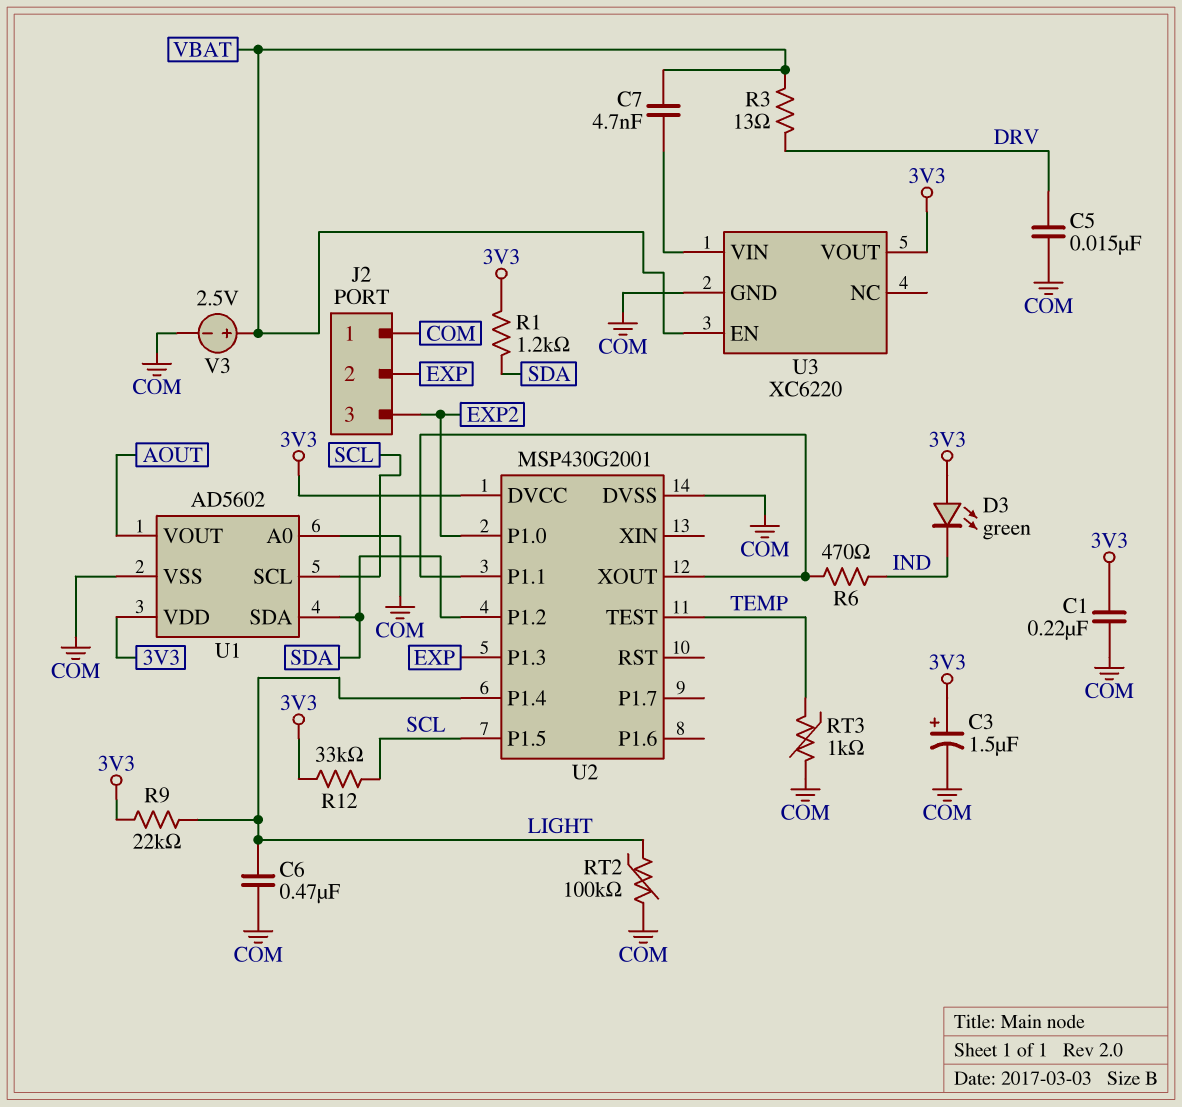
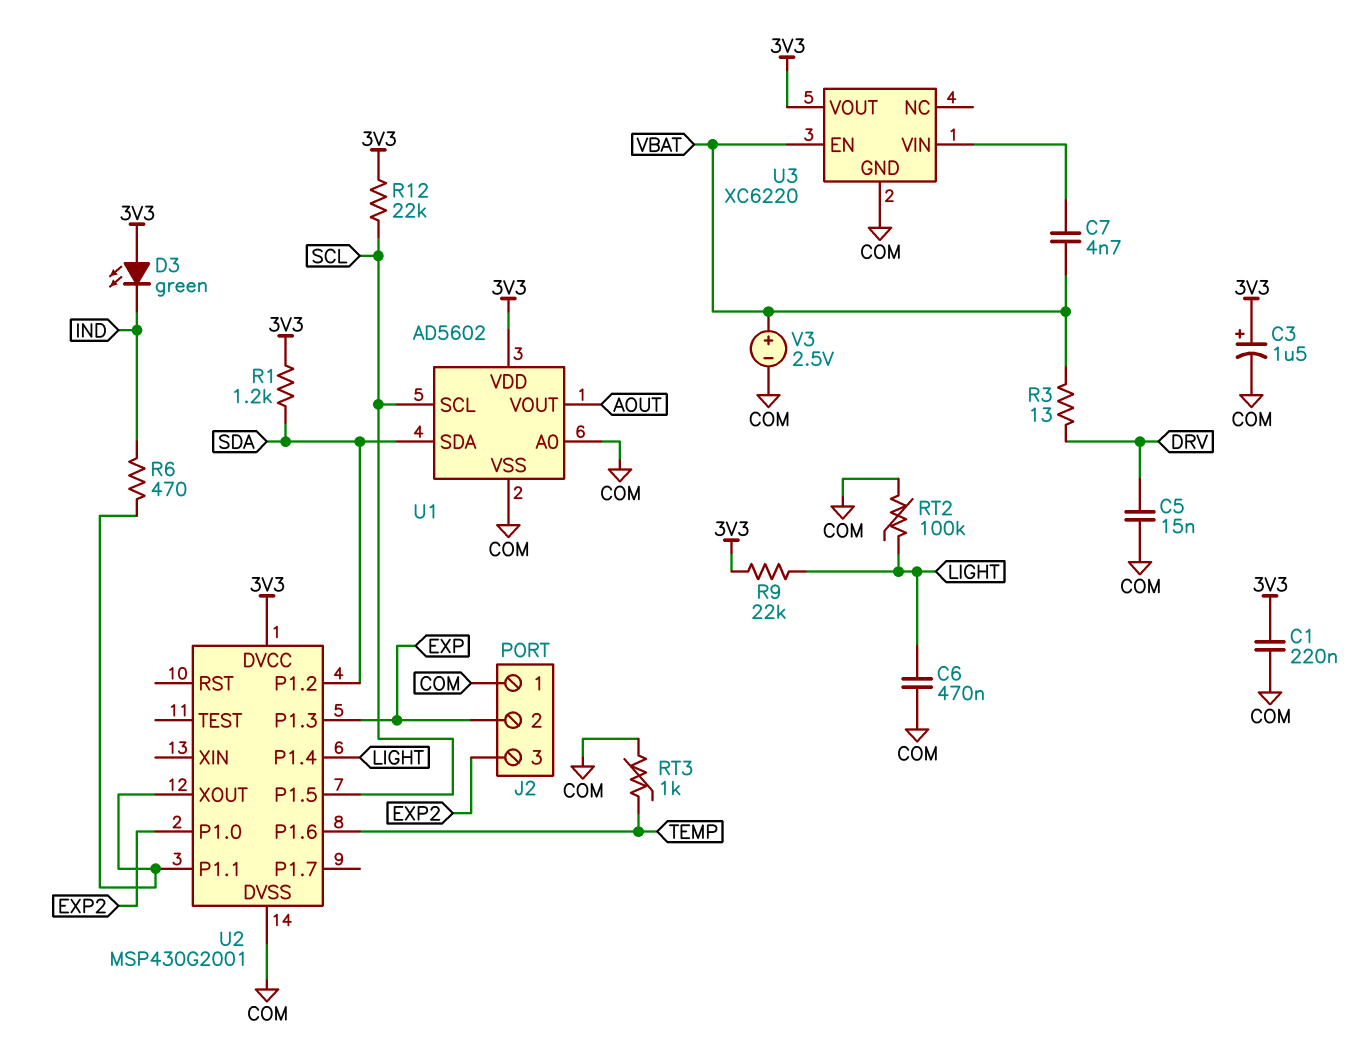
R12: 33k (3V3, SCL) -> 22k (3V3, SCL)
U2 pin P1.6: none -> TEMP
U2 pin TEST: TEMP -> none

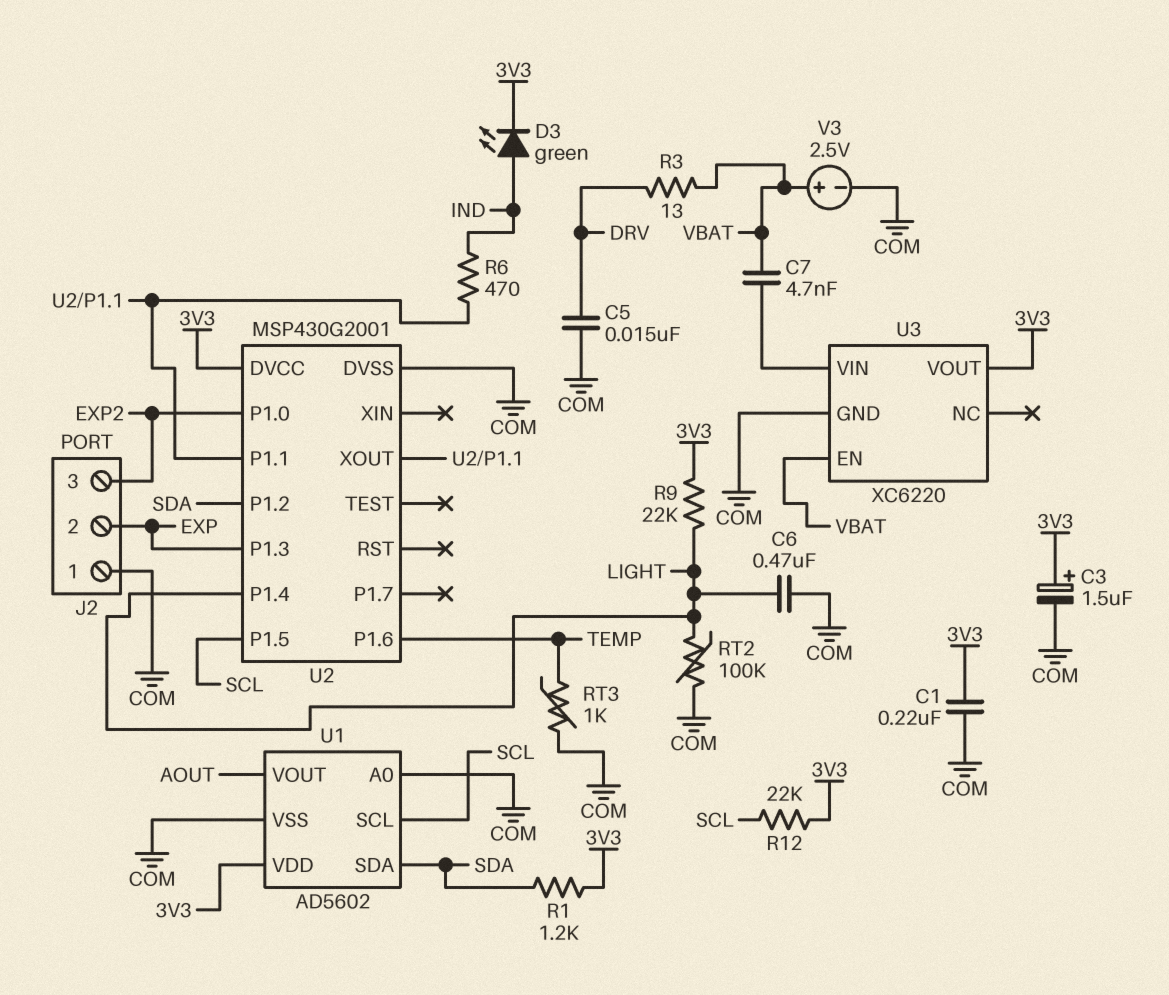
D3: LED green (A 3V3, K IND) -> LED green (A IND, K 3V3)

